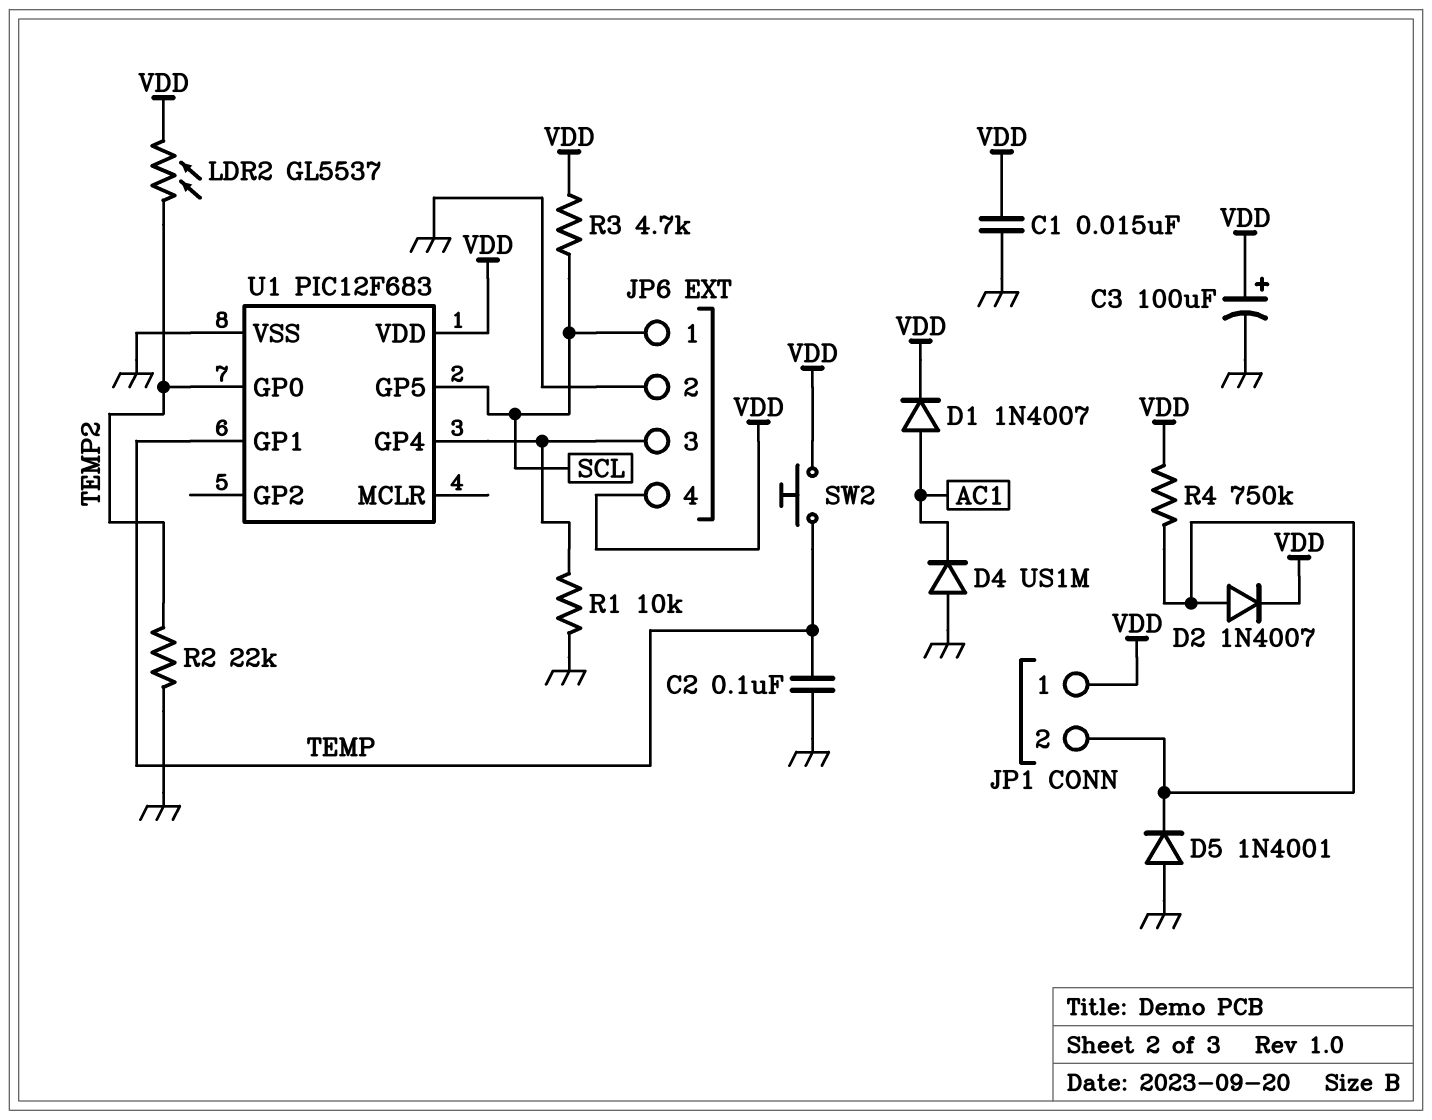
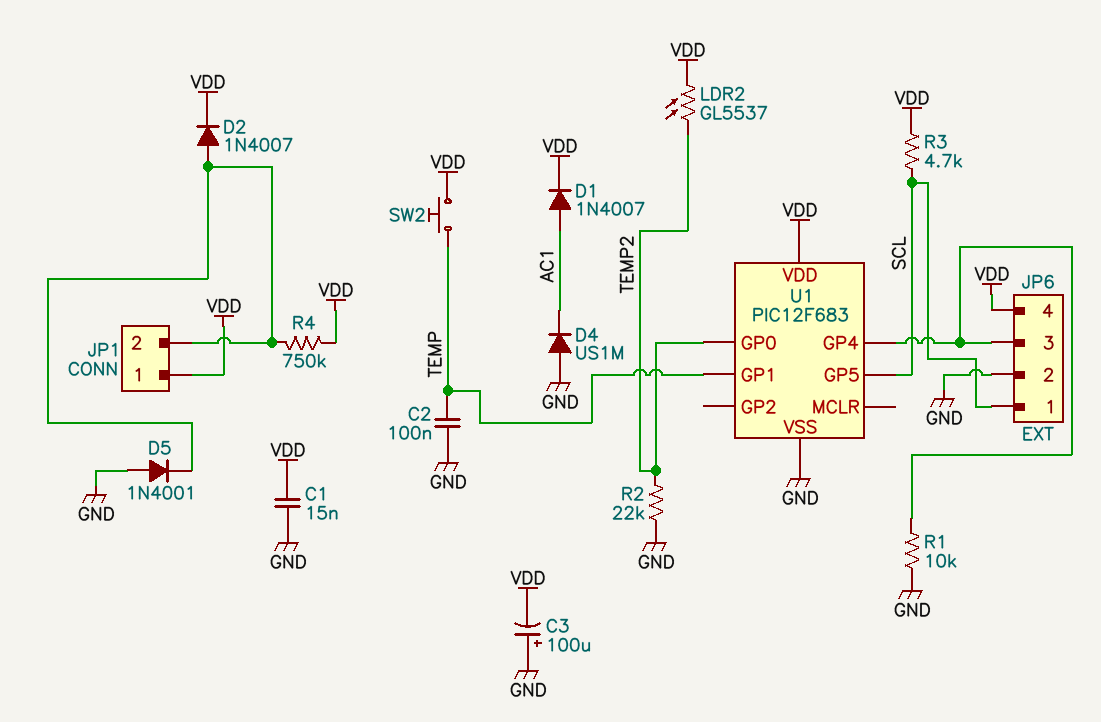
C3: 100uF (plus VDD, minus GND) -> 100uF (plus GND, minus VDD)

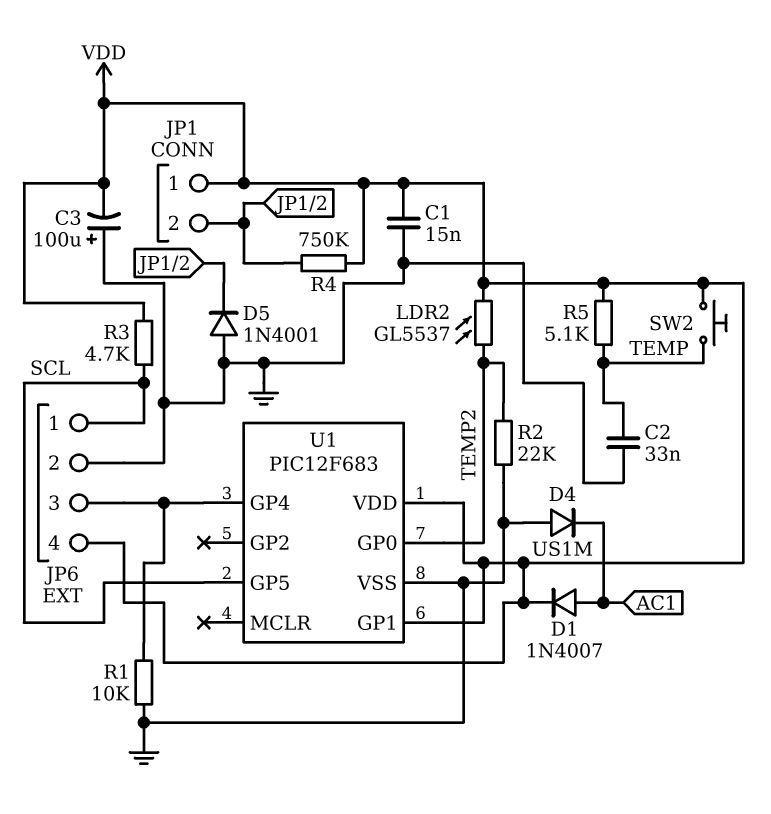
C2: 100nF (GND, TEMP) -> 33nF (GND, TEMP)
D2: diode 1N4007 (A JP1/2, K VDD) -> none
R5: none -> 5.1k (TEMP, VDD)
U1 pin GP1: TEMP -> VDD

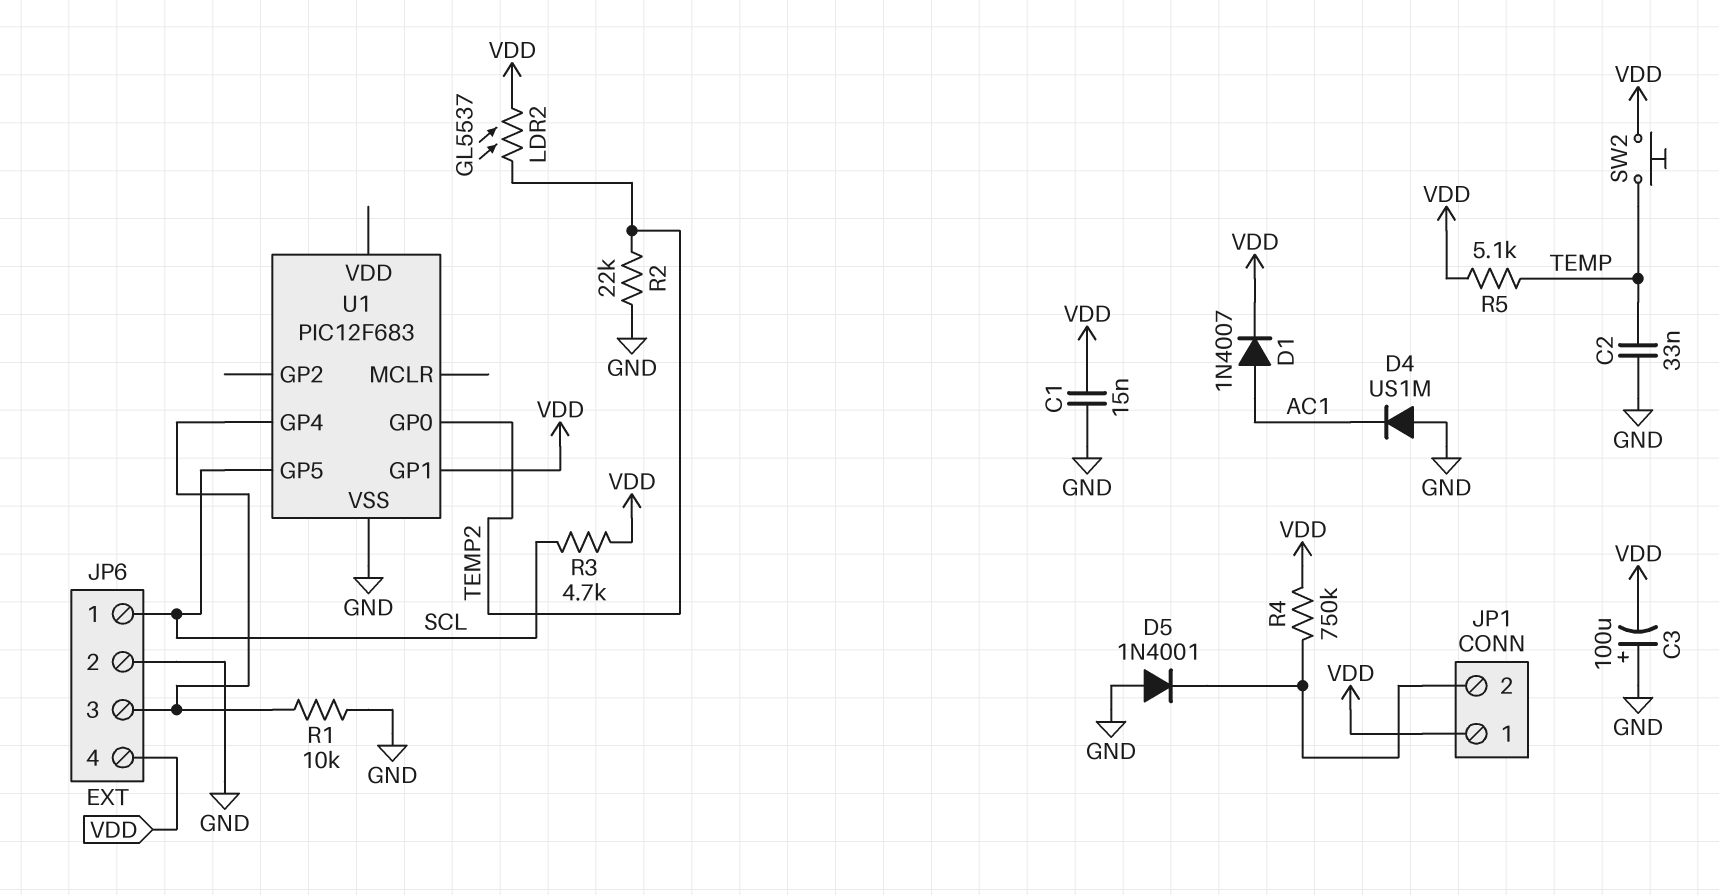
U1 pin VDD: VDD -> none

